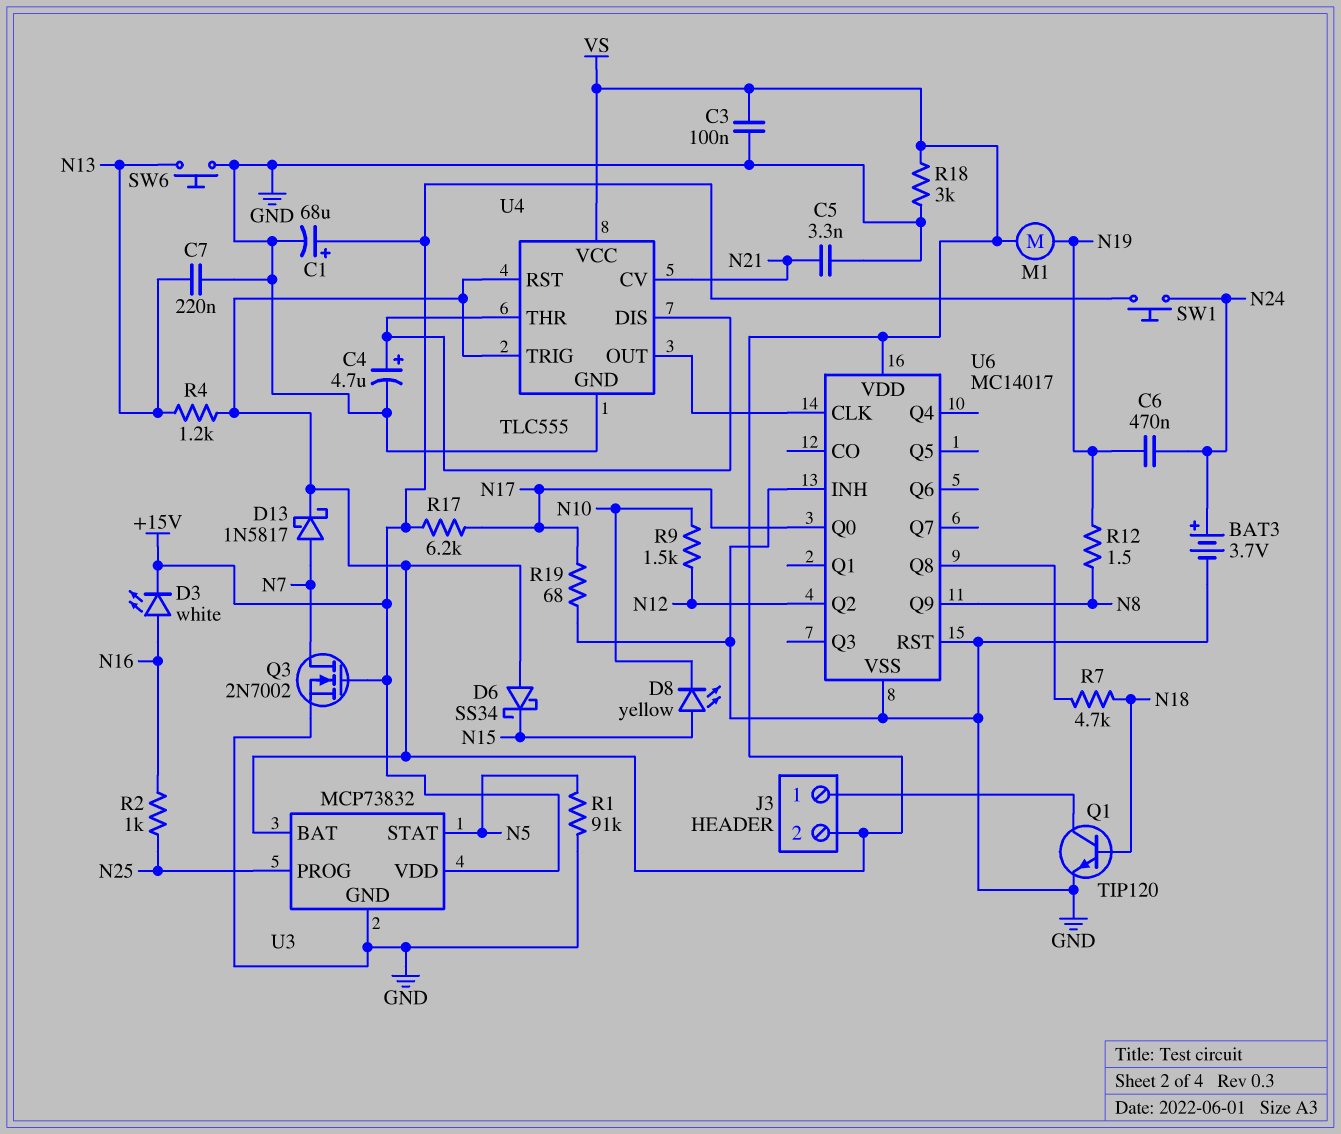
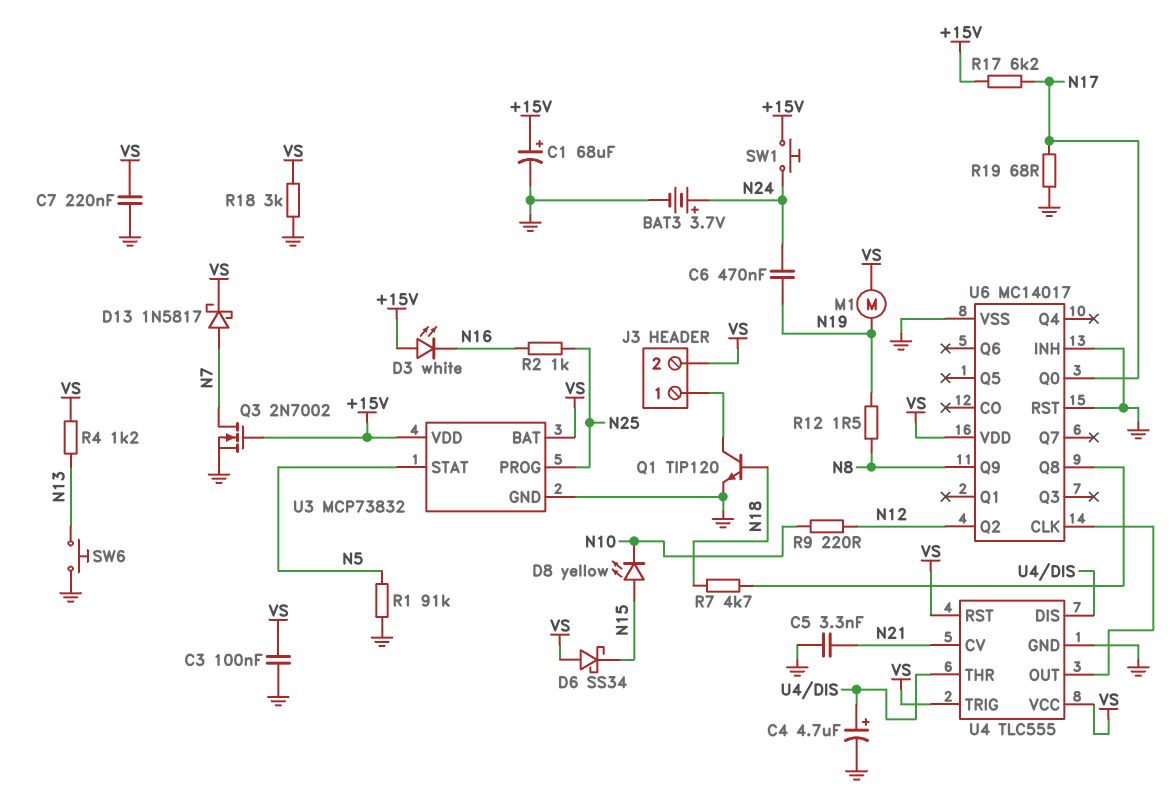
C7: 220nF (GND, N13) -> 220nF (GND, VS)
D3: LED white (A N16, K +15V) -> LED white (A +15V, K N16)
R9: 1.5k (N10, N12) -> 220 (N10, N12)

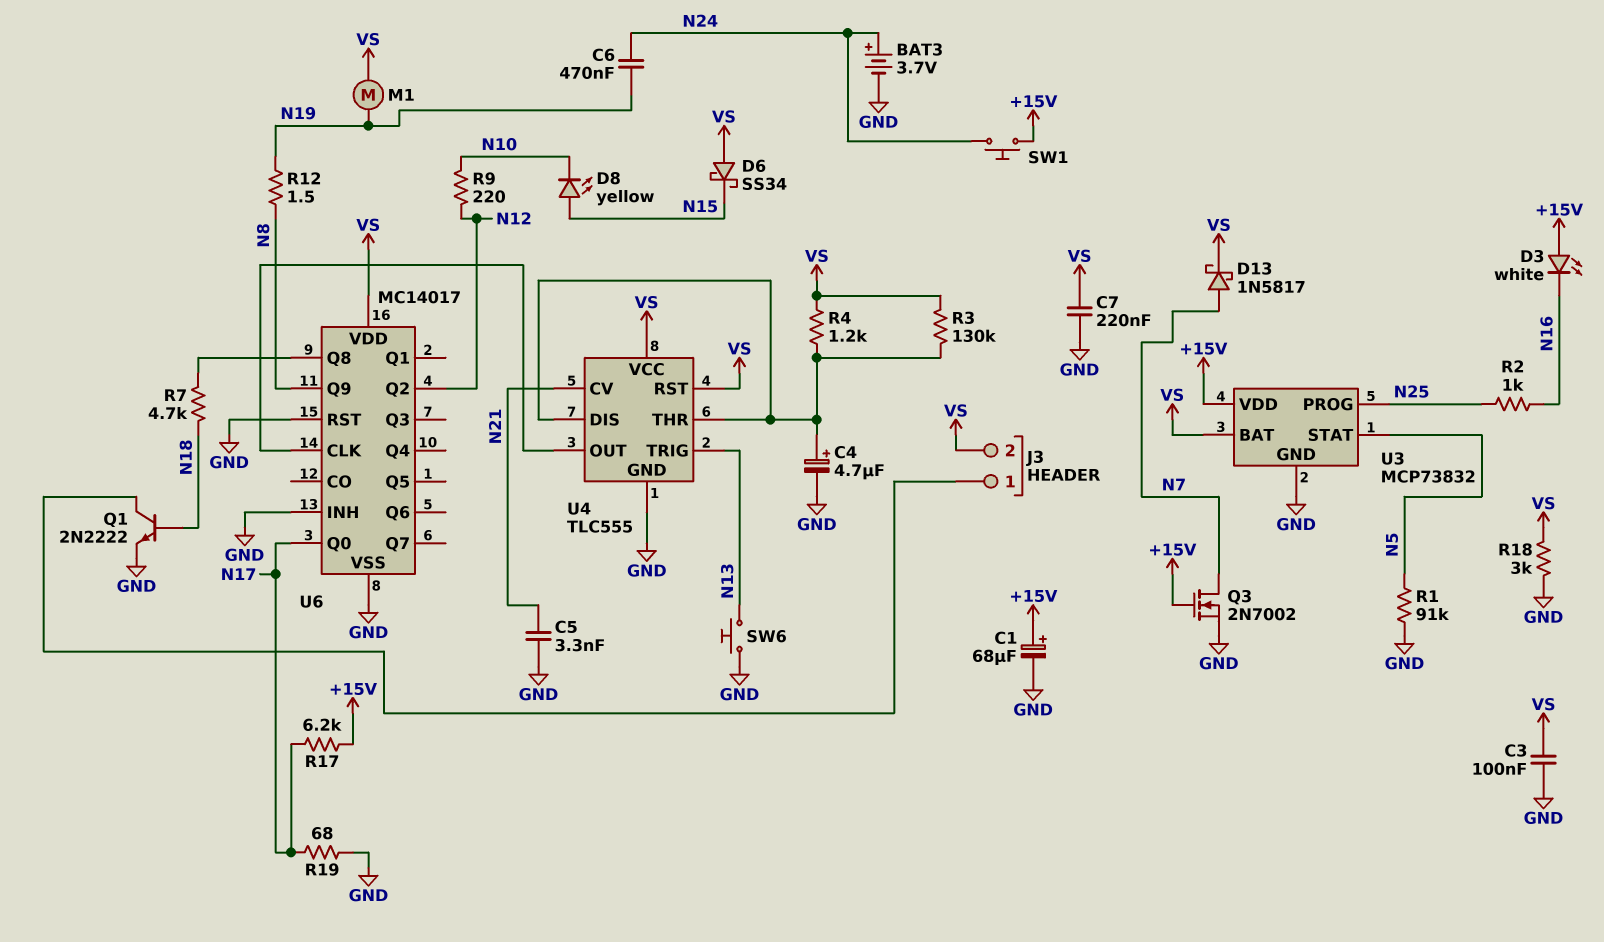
Q1: NPN TIP120 (B N18, C J3/1, E GND) -> NPN 2N2222 (B N18, C J3/1, E GND)
R3: none -> 130k (U4/DIS, VS)
R4: 1.2k (N13, VS) -> 1.2k (U4/DIS, VS)
U4 pin TRIG: VS -> N13

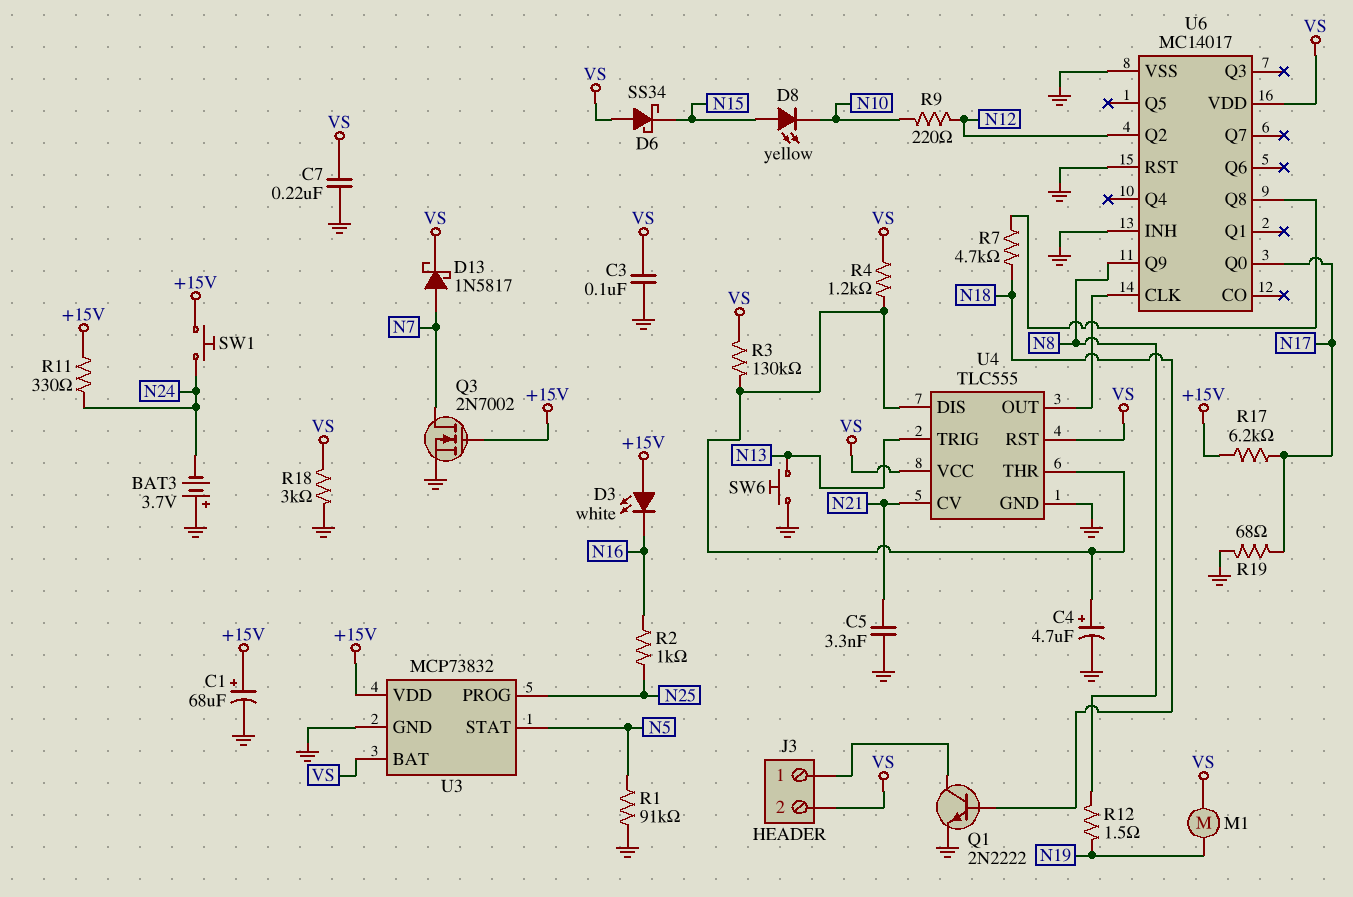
BAT3: 3.7V (plus N24, minus GND) -> 3.7V (plus GND, minus N24)
C6: 470nF (N19, N24) -> none
R11: none -> 330 (+15V, N24)

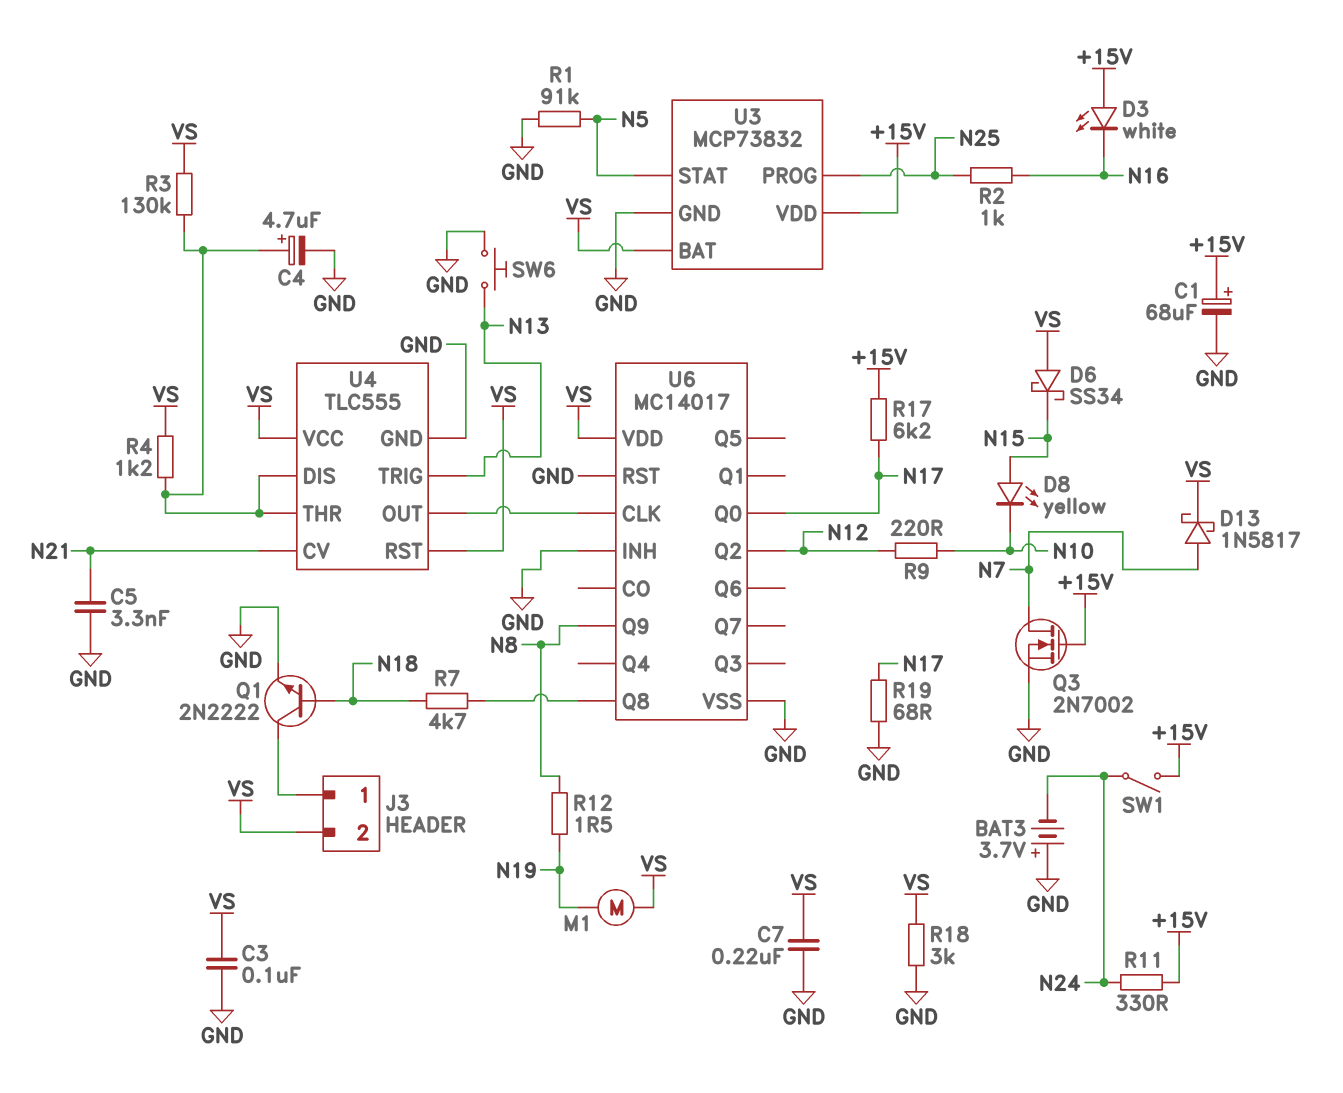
SW1: button (+15V, N24) -> switch (+15V, N24)

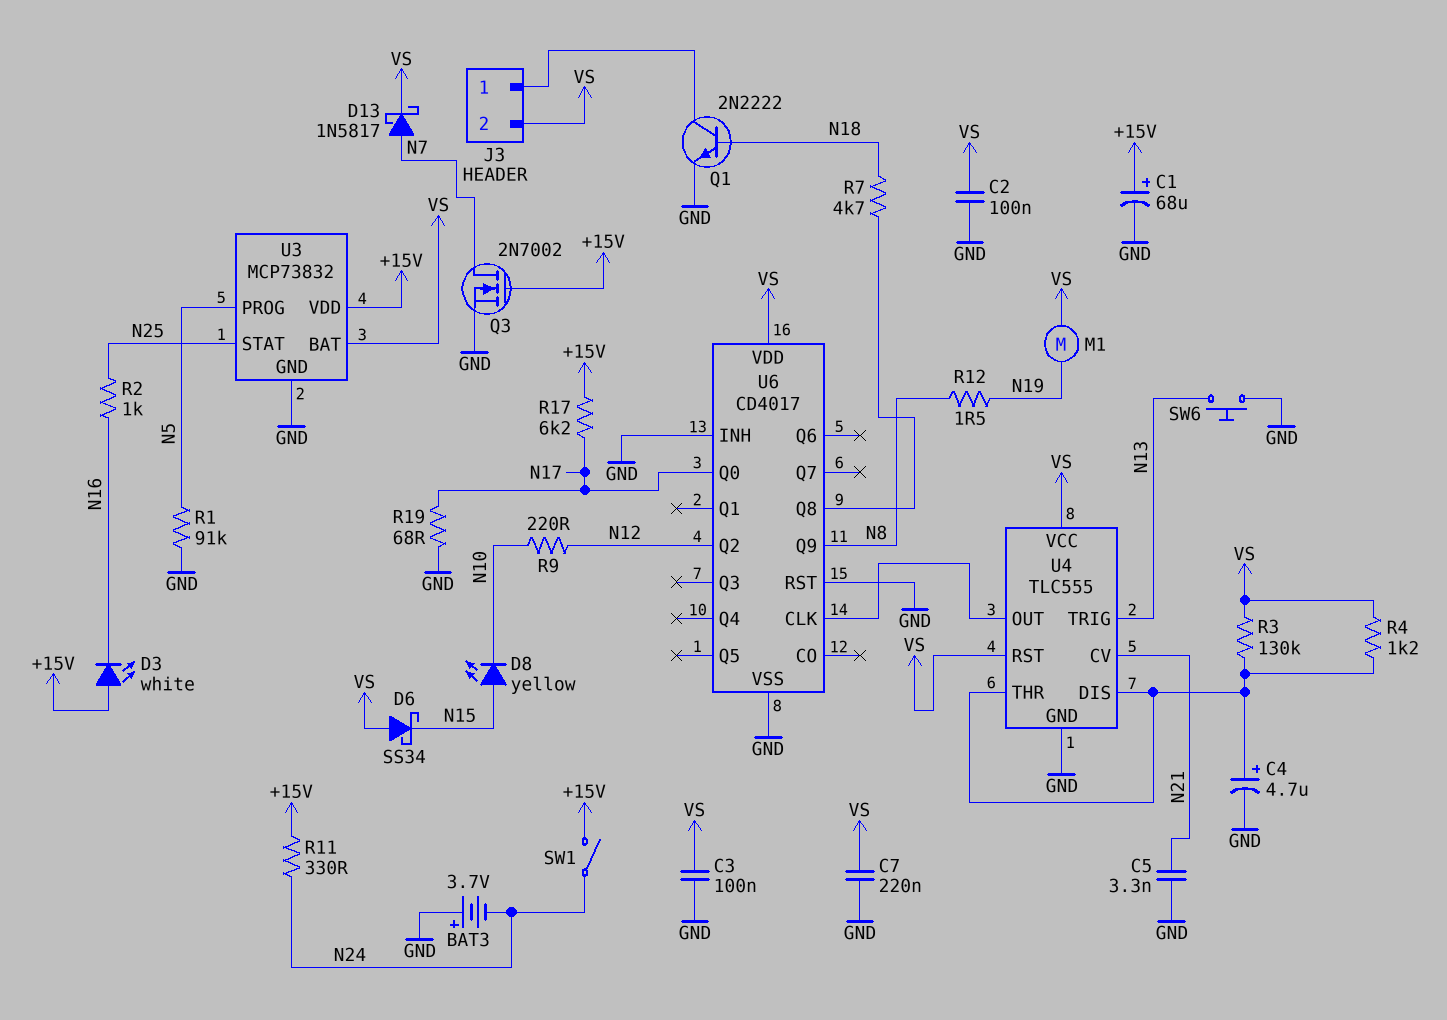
C2: none -> 100nF (GND, VS)
R18: 3k (GND, VS) -> none
U3 pin PROG: N25 -> N5
U3 pin STAT: N5 -> N25
U6: MC14017 -> CD4017

